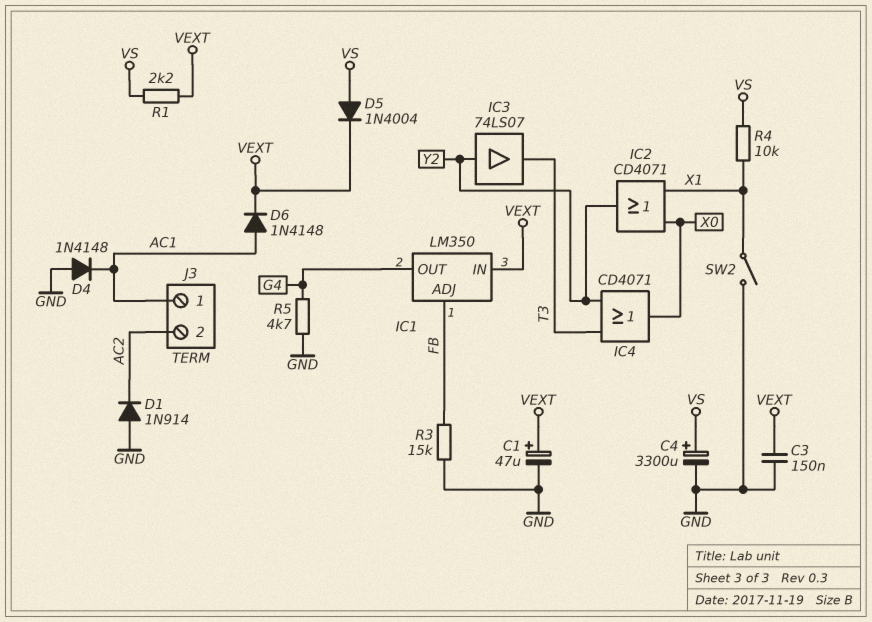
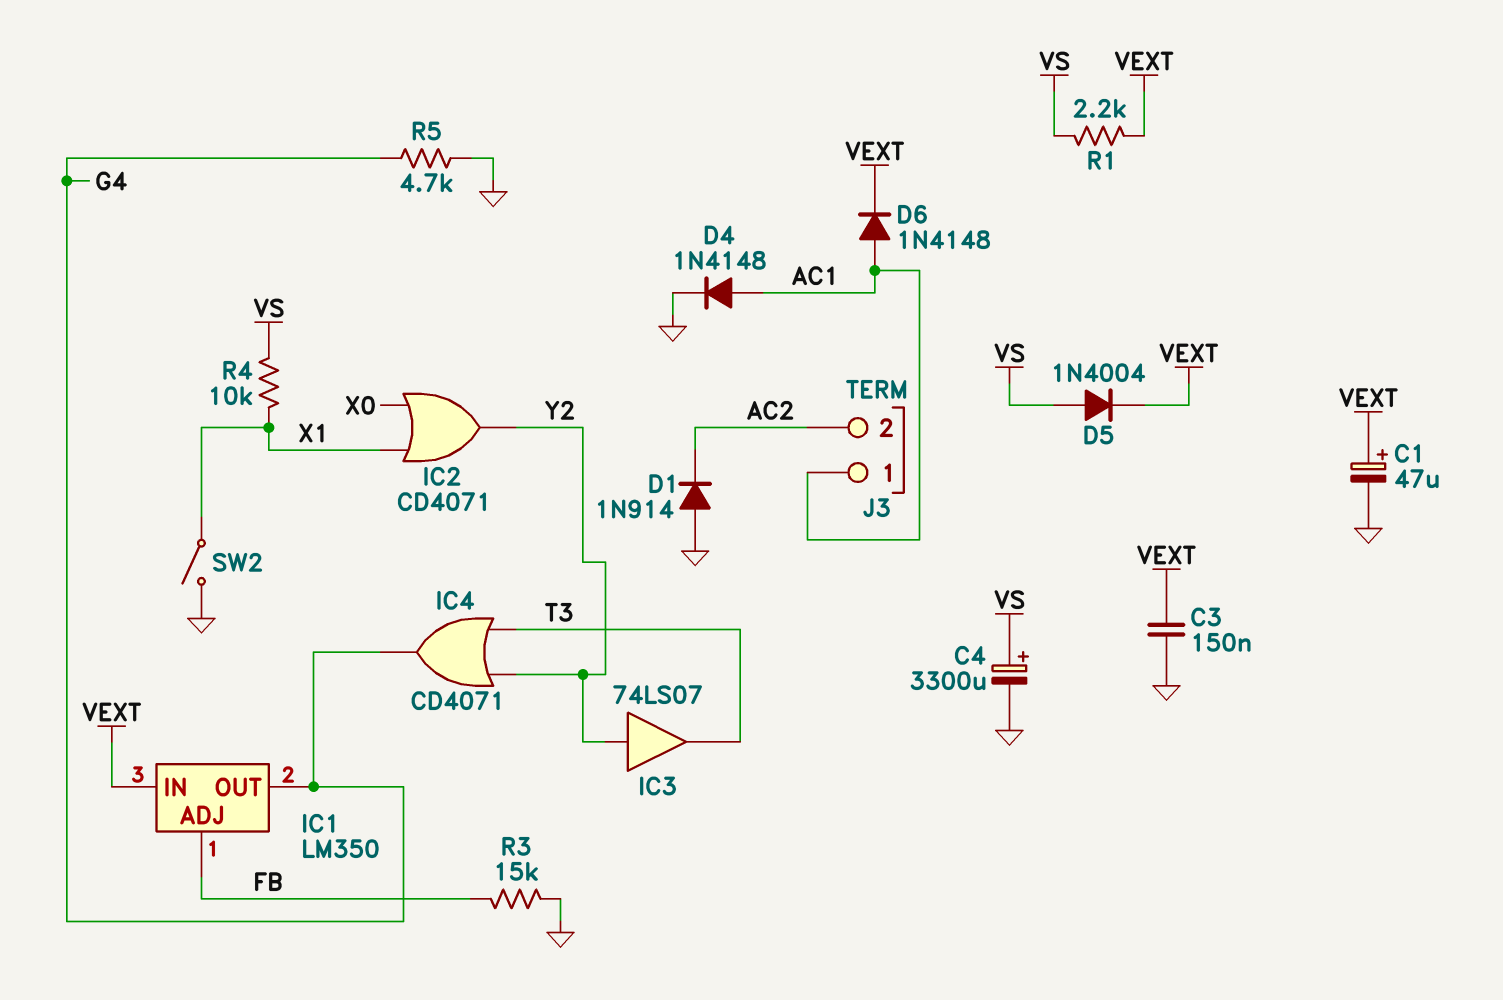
D4: diode 1N4148 (A GND, K AC1) -> diode 1N4148 (A AC1, K GND)
IC4: OR CD4071 (in T3, in Y2, out X0) -> OR CD4071 (in T3, in Y2, out G4)

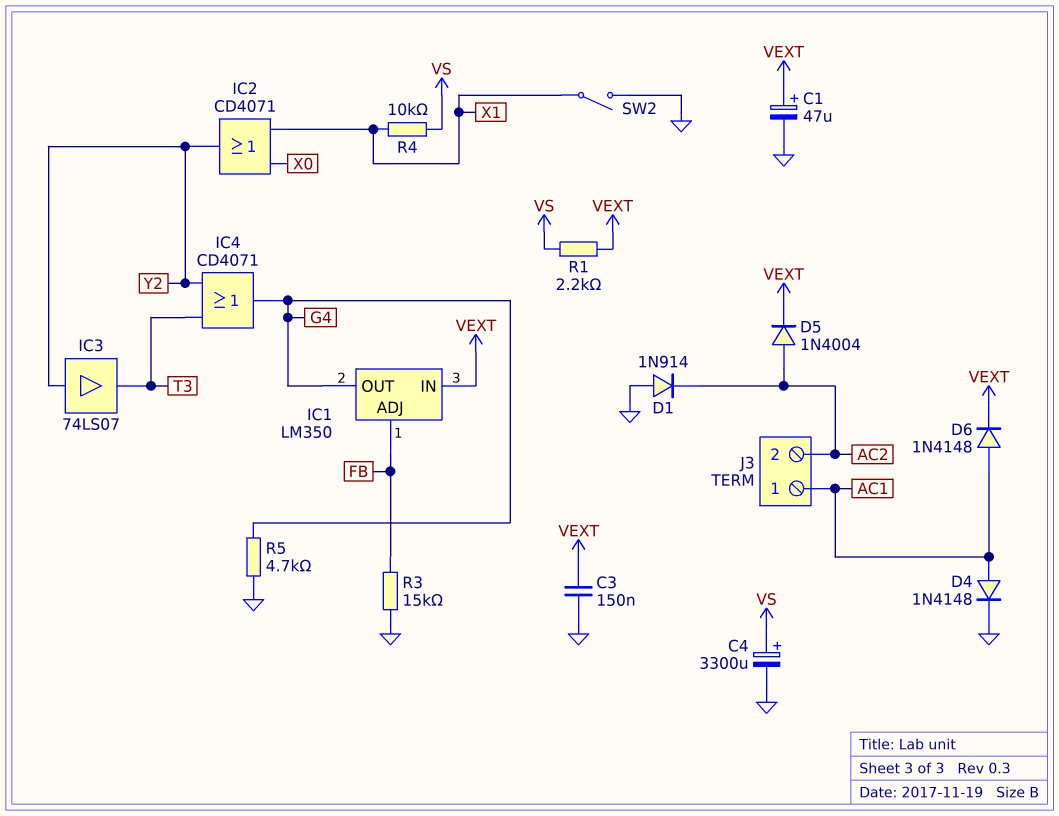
D5: diode 1N4004 (A VS, K VEXT) -> diode 1N4004 (A AC2, K VEXT)

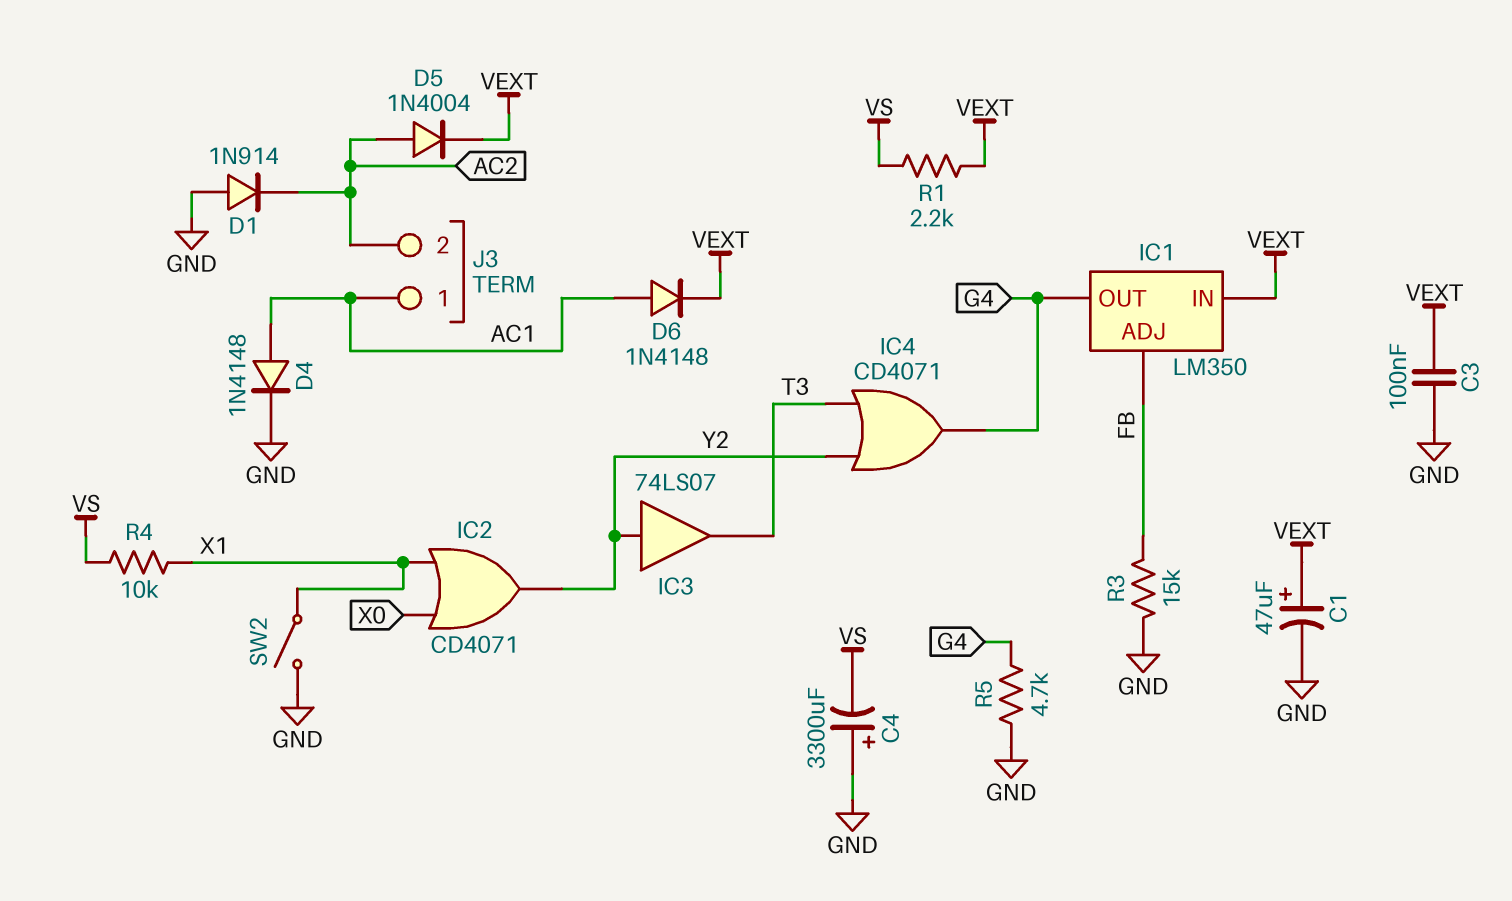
C3: 150nF (GND, VEXT) -> 100nF (GND, VEXT)
C4: 3300uF (plus VS, minus GND) -> 3300uF (plus GND, minus VS)

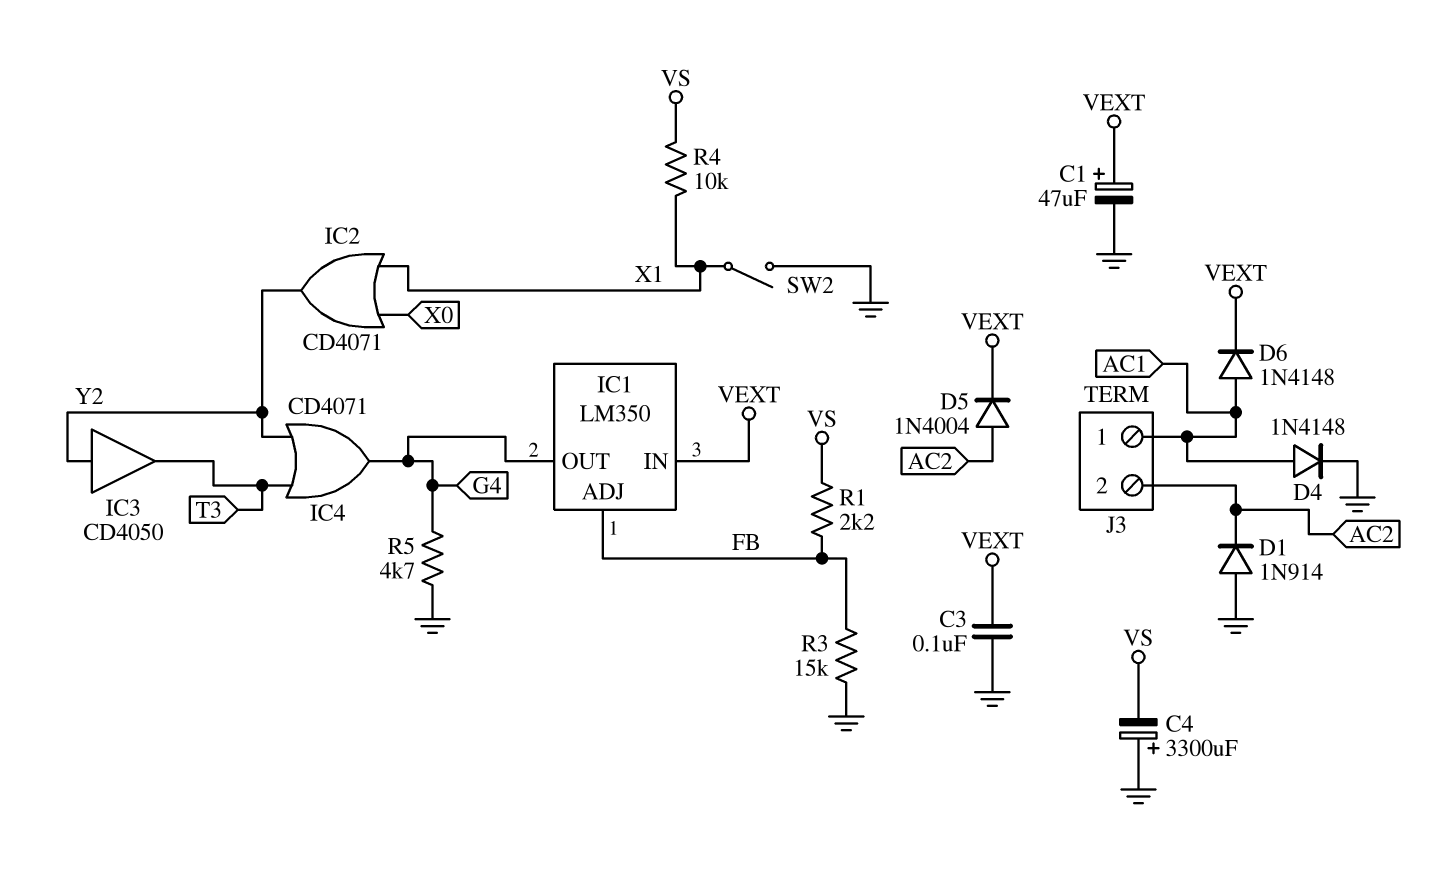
IC3: buffer 74LS07 (in Y2, out T3) -> buffer CD4050 (in Y2, out T3)
R1: 2.2k (VEXT, VS) -> 2.2k (FB, VS)

